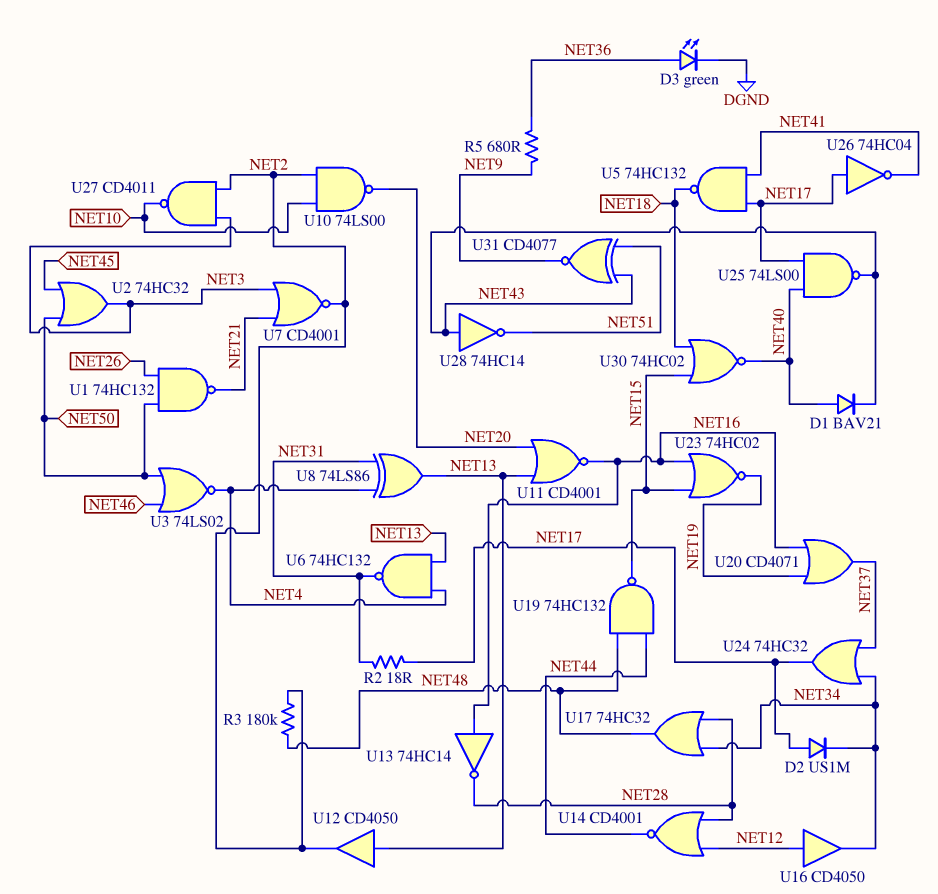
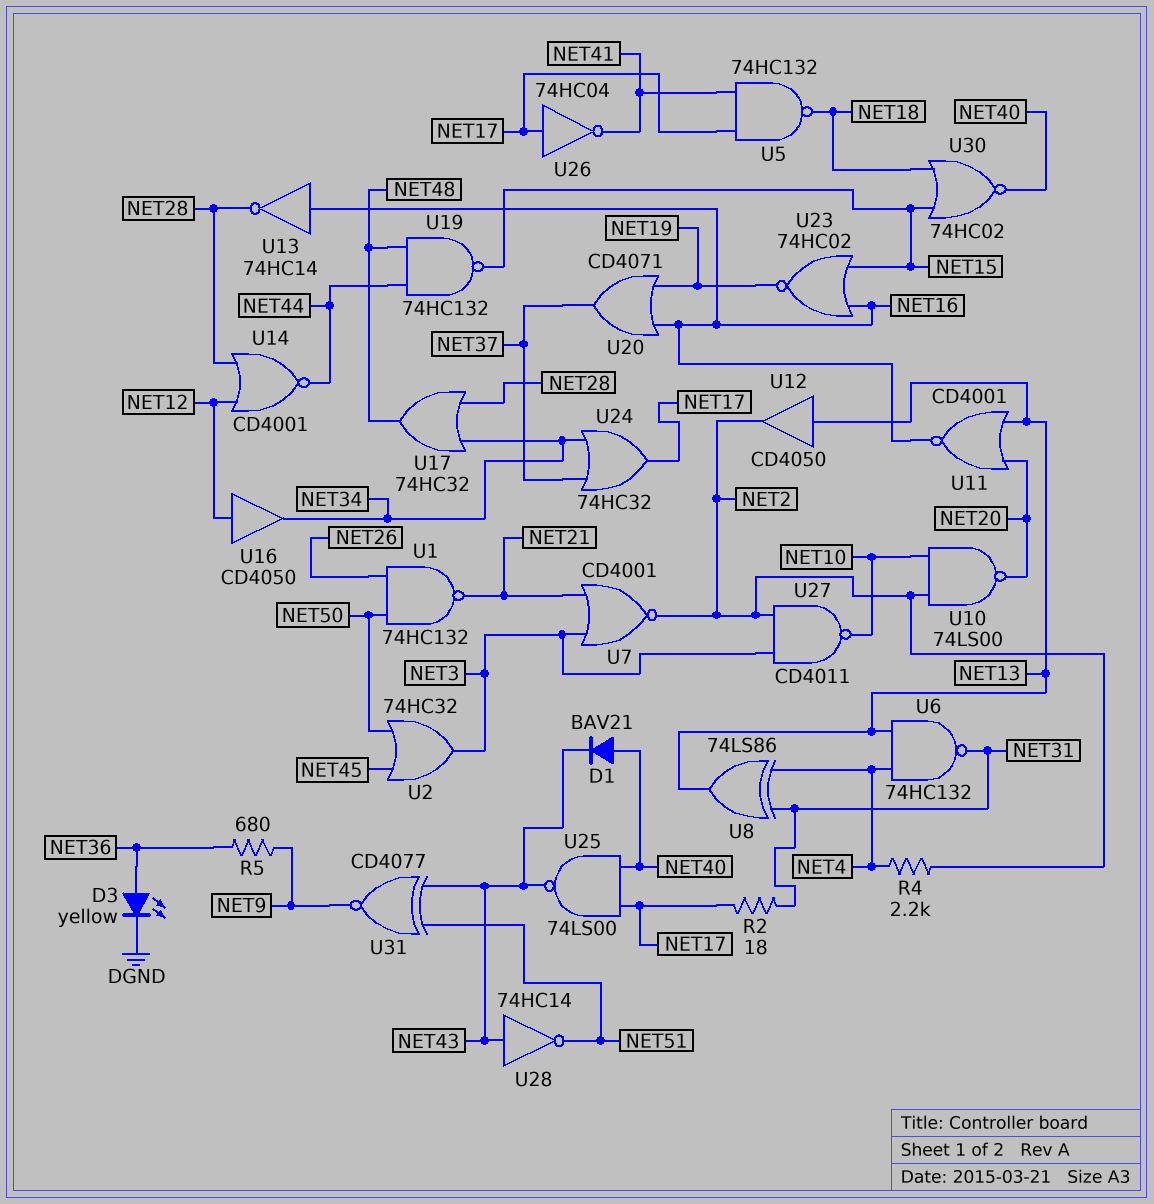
D2: diode US1M (A NET17, K NET34) -> none
D3: LED green (A NET36, K DGND) -> LED yellow (A NET36, K DGND)
R3: 180k (NET2, NET48) -> none
R4: none -> 2.2k (NET2, NET4)
U3: NOR 74LS02 (in NET46, in NET50, out NET4) -> none

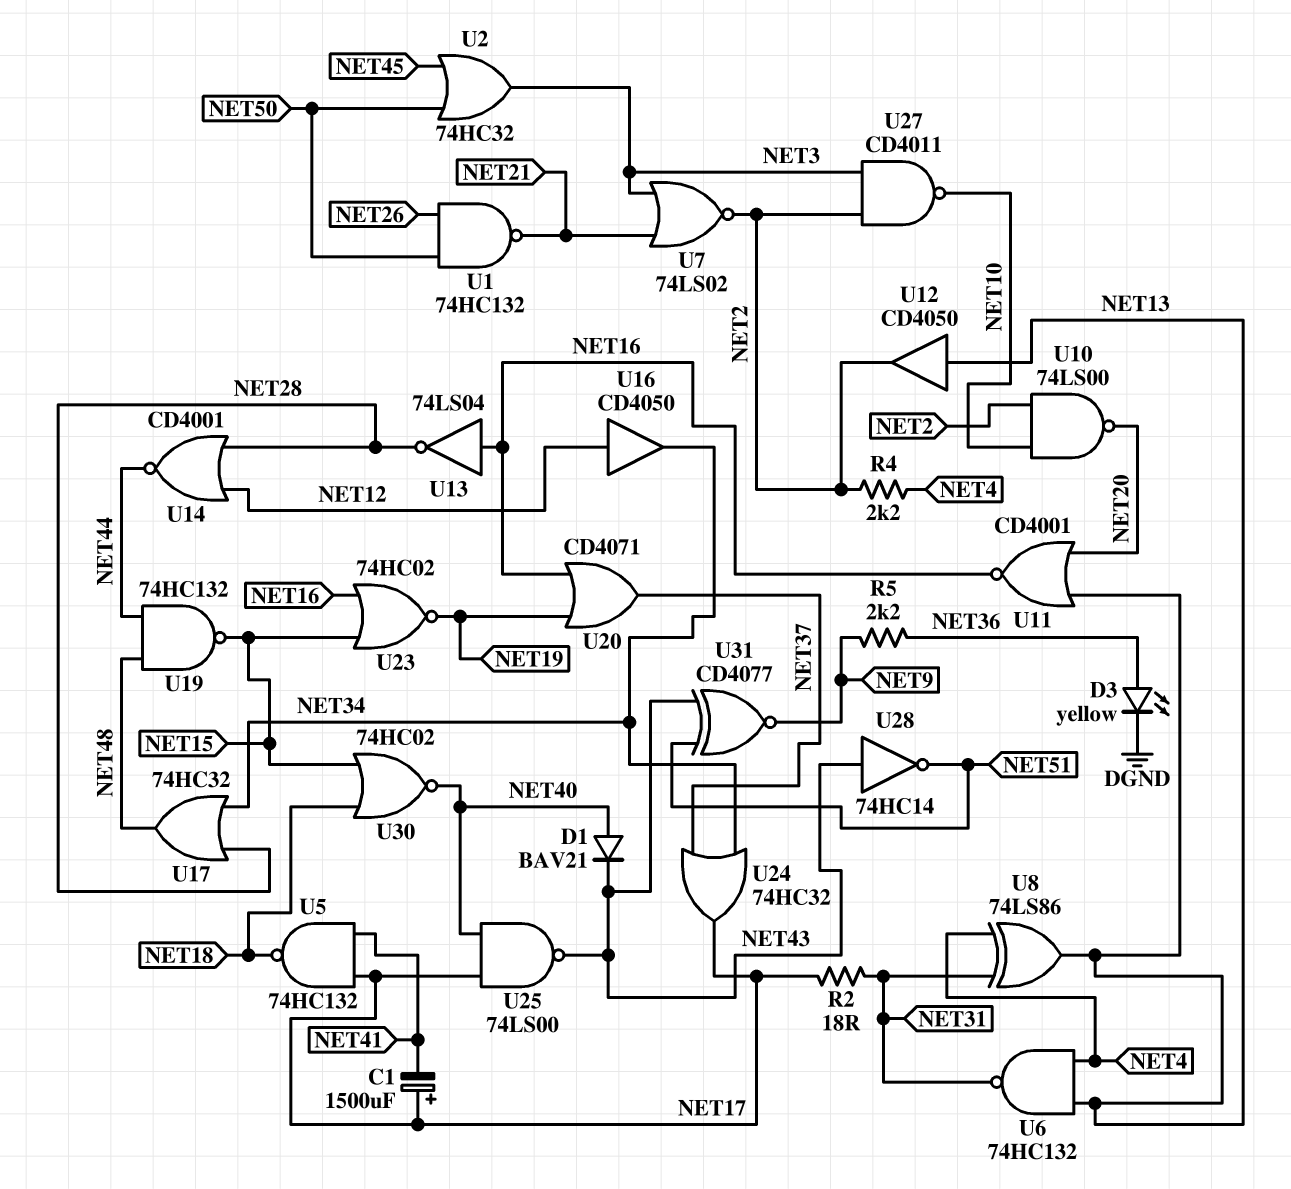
C1: none -> 1500uF (plus NET17, minus NET41)
R5: 680 (NET9, NET36) -> 2.2k (NET9, NET36)
U7: NOR CD4001 (in NET3, in NET21, out NET2) -> NOR 74LS02 (in NET3, in NET21, out NET2)
U13: NOT 74HC14 (in NET16, out NET28) -> NOT 74LS04 (in NET16, out NET28)
U26: NOT 74HC04 (in NET17, out NET41) -> none

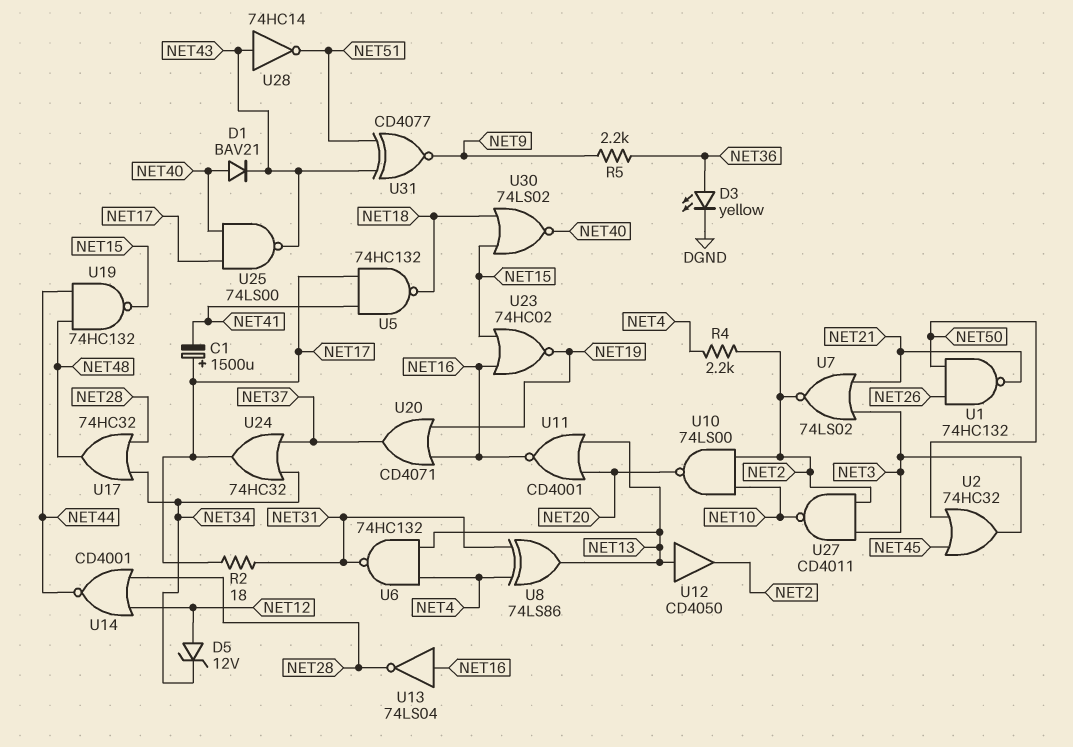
D5: none -> zener 12V (A NET12, K NET34)
U16: buffer CD4050 (in NET12, out NET34) -> none
U30: NOR 74HC02 (in NET15, in NET18, out NET40) -> NOR 74LS02 (in NET15, in NET18, out NET40)

